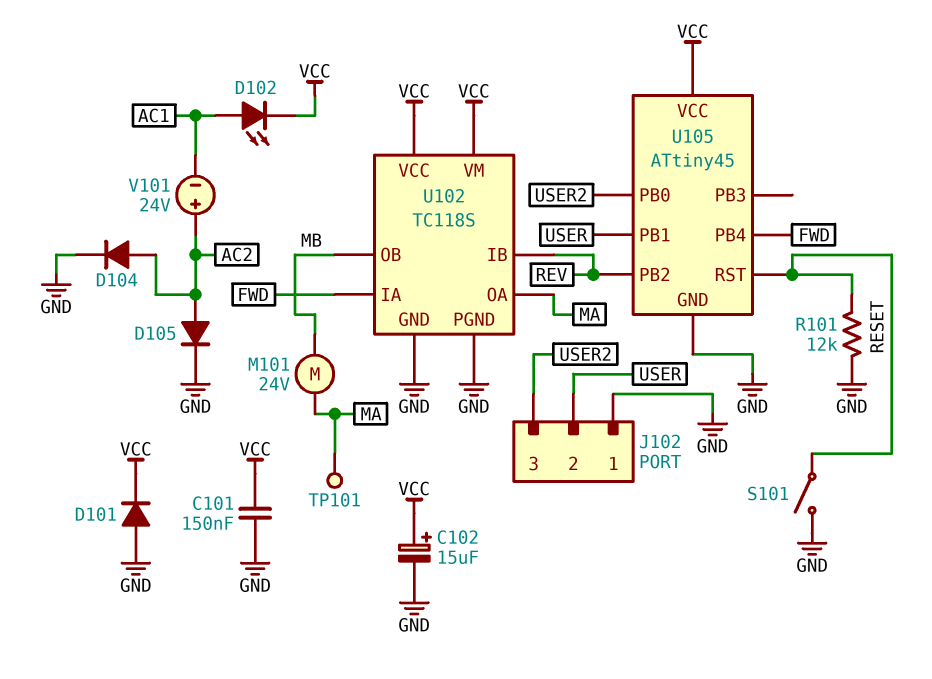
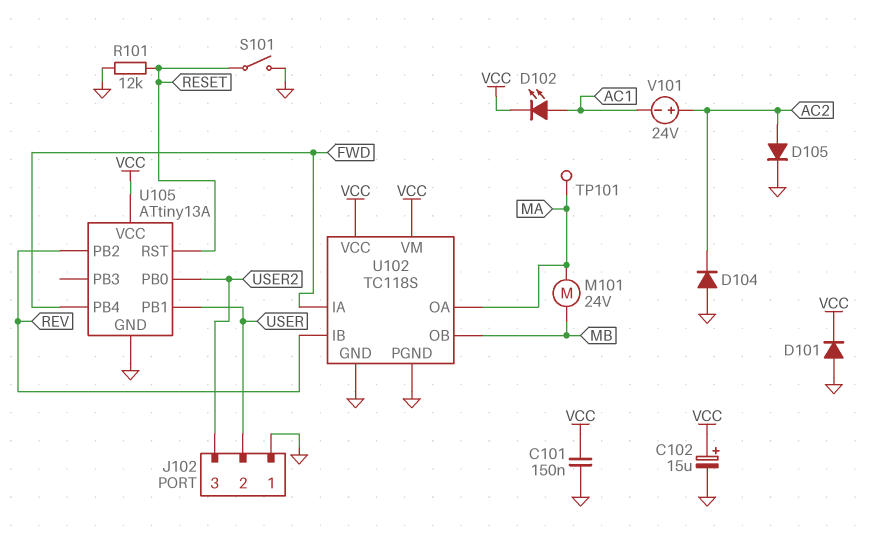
D104: diode (A AC2, K GND) -> diode (A GND, K AC2)
U105: ATtiny45 -> ATtiny13A

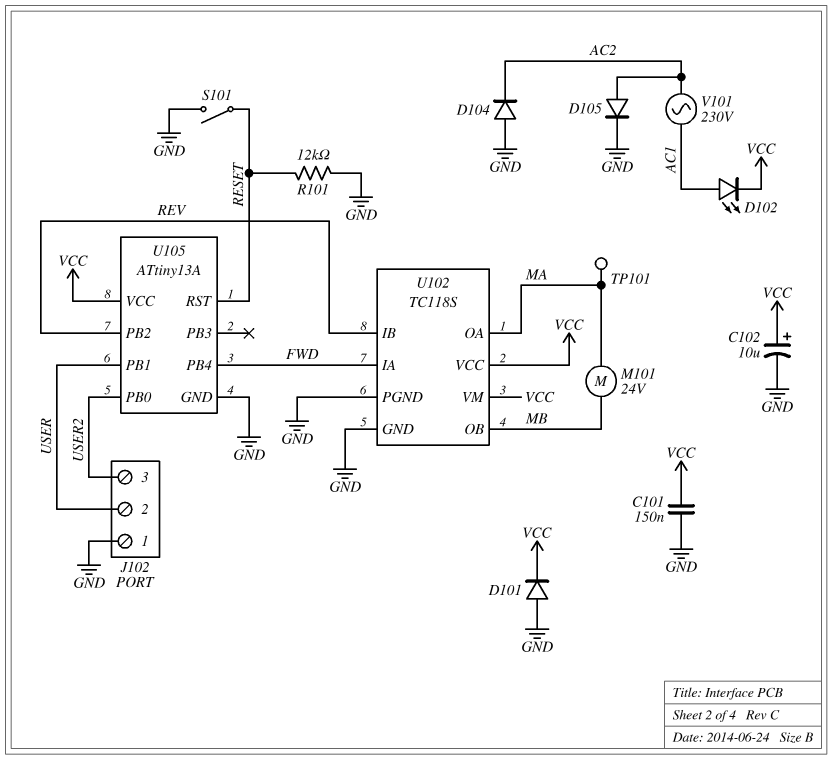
C102: 15uF (plus VCC, minus GND) -> 10uF (plus VCC, minus GND)
V101: 24V (plus AC2, minus AC1) -> AC 230V (AC1, AC2)

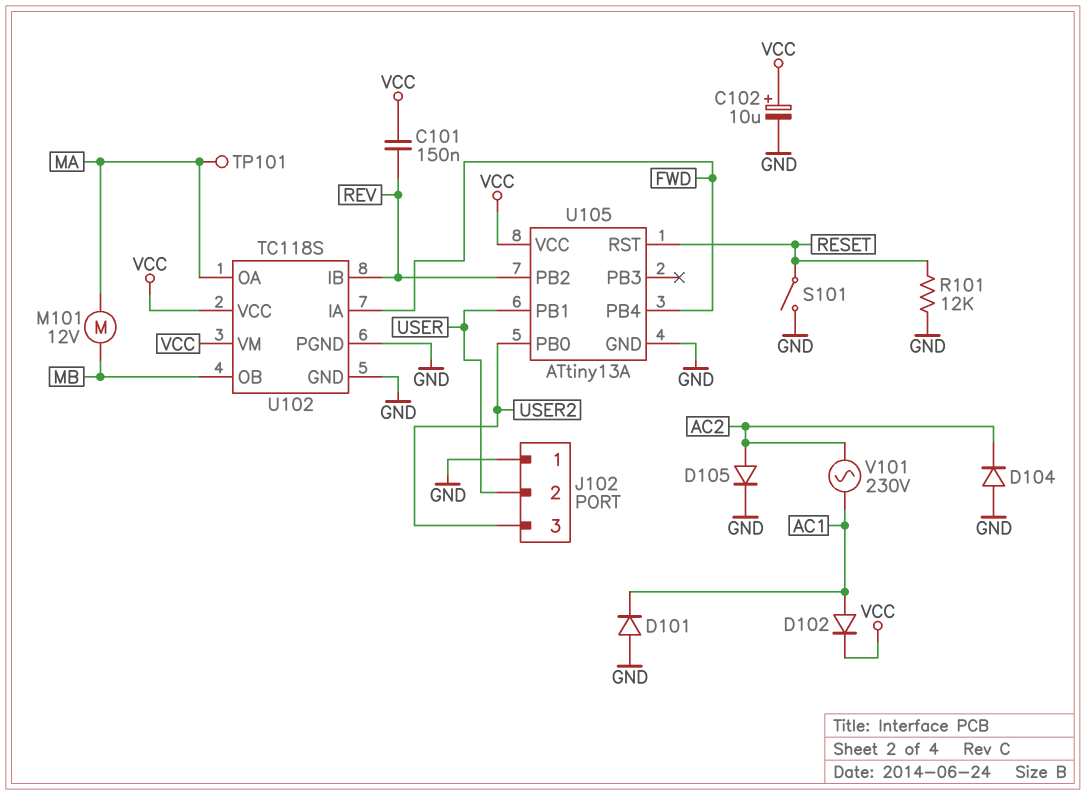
C101: 150nF (GND, VCC) -> 150nF (REV, VCC)
D101: diode (A GND, K VCC) -> diode (A GND, K AC1)
D102: LED (A AC1, K VCC) -> diode (A AC1, K VCC)
M101: motor 24V (MA, MB) -> motor 12V (MA, MB)

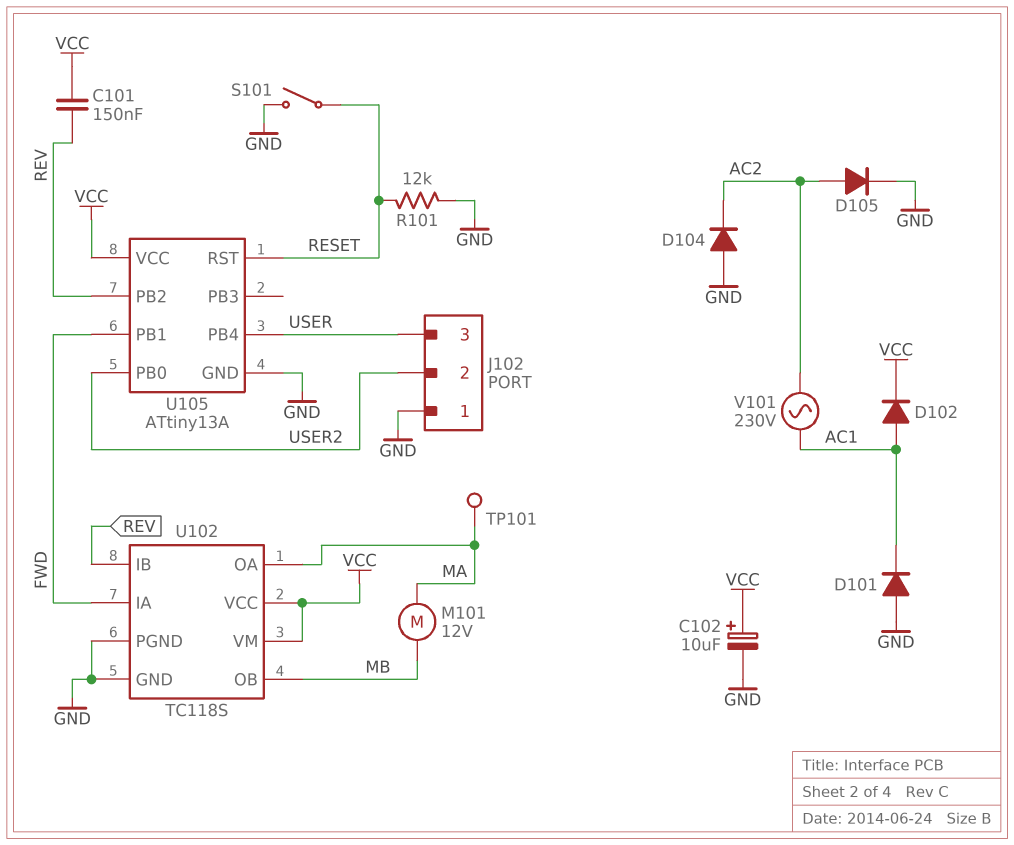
J102 pin 2: USER -> USER2
J102 pin 3: USER2 -> USER
U105 pin PB1: USER -> FWD
U105 pin PB4: FWD -> USER

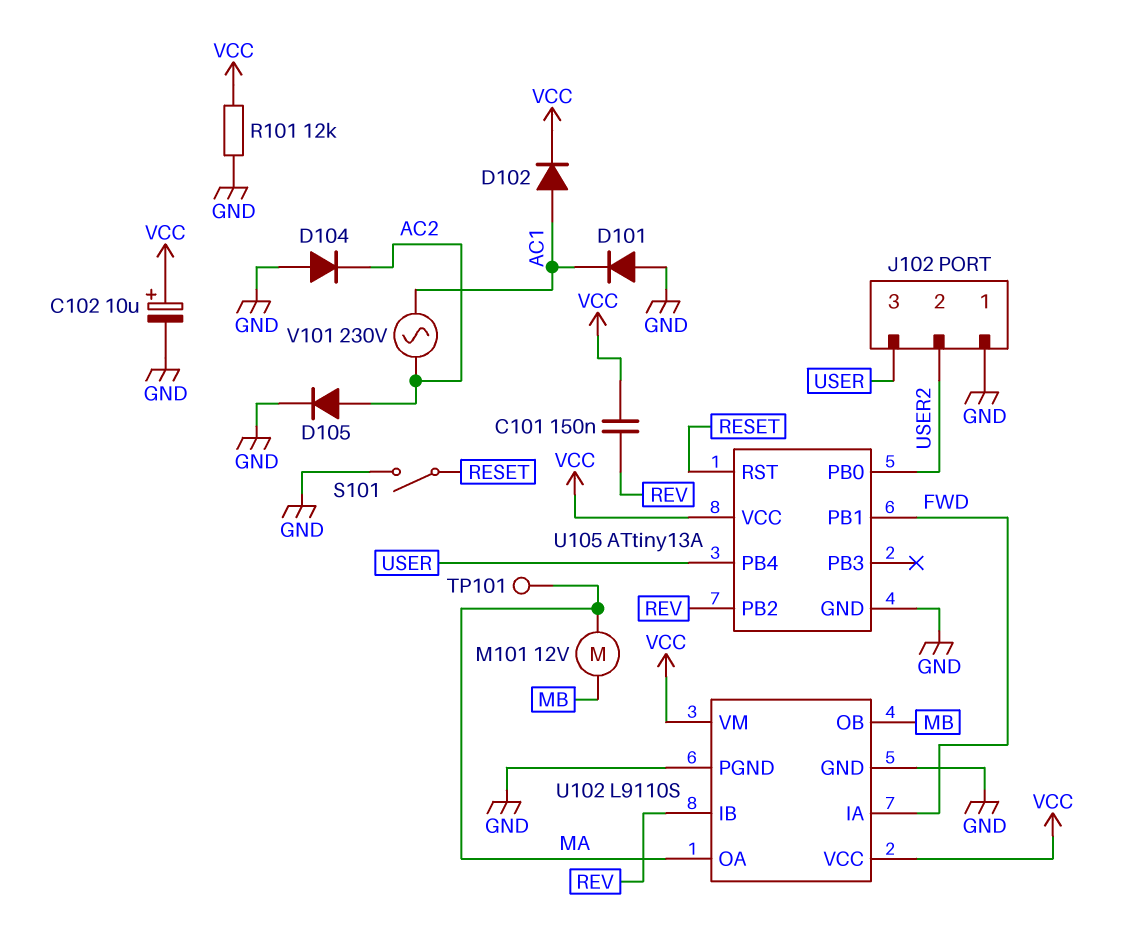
R101: 12k (GND, RESET) -> 12k (GND, VCC)
U102: TC118S -> L9110S

